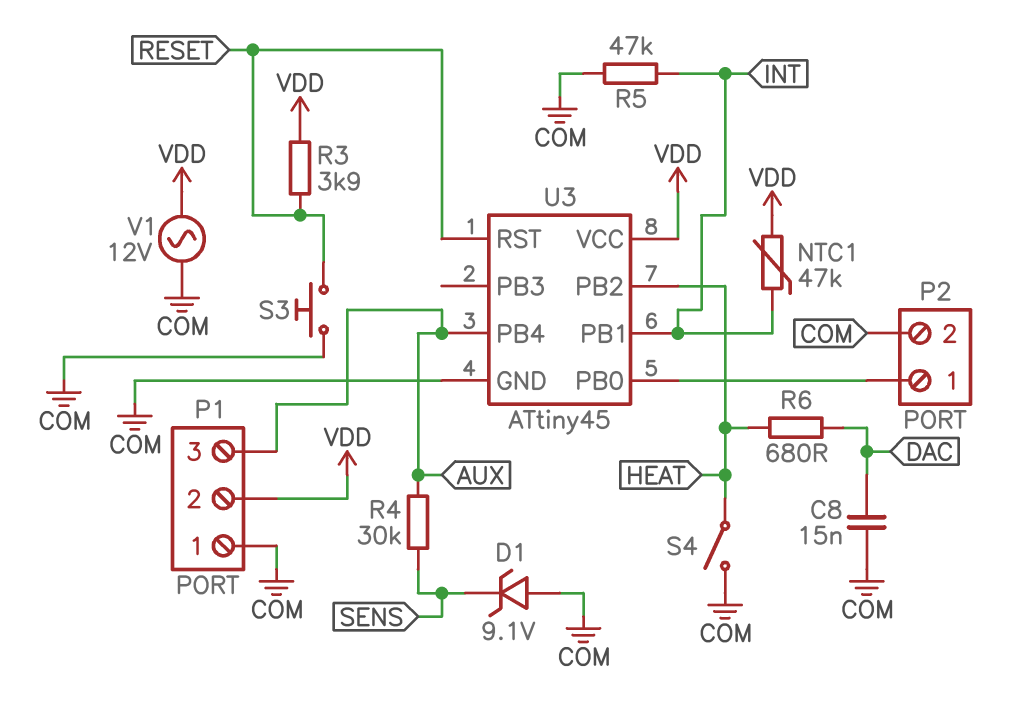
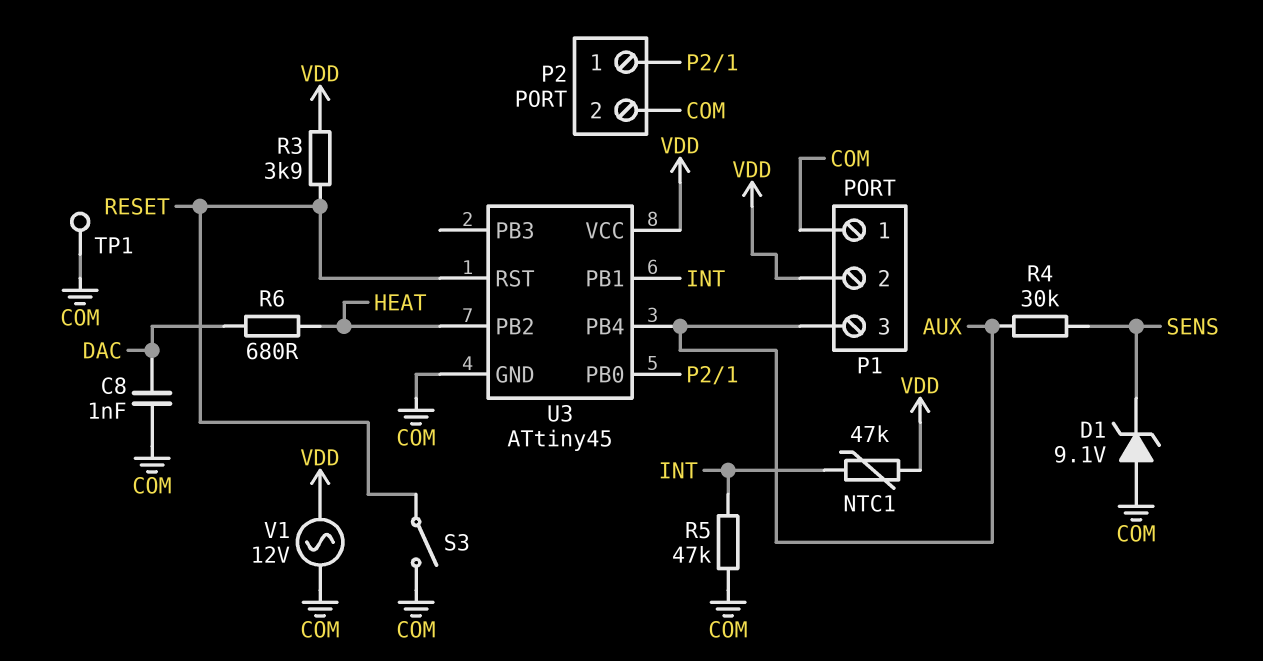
C8: 15nF (COM, DAC) -> 1nF (COM, DAC)
S3: button (COM, RESET) -> switch (COM, RESET)
S4: switch (COM, HEAT) -> none
TP1: none -> test point (COM)

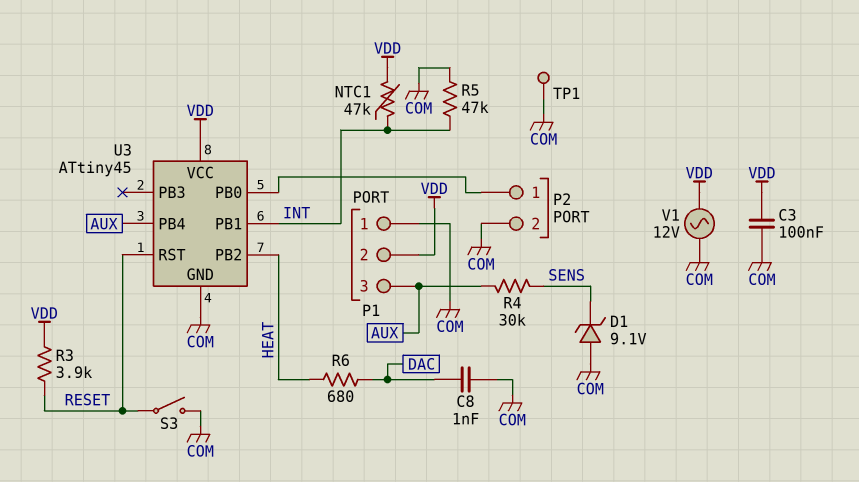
C3: none -> 100nF (COM, VDD)

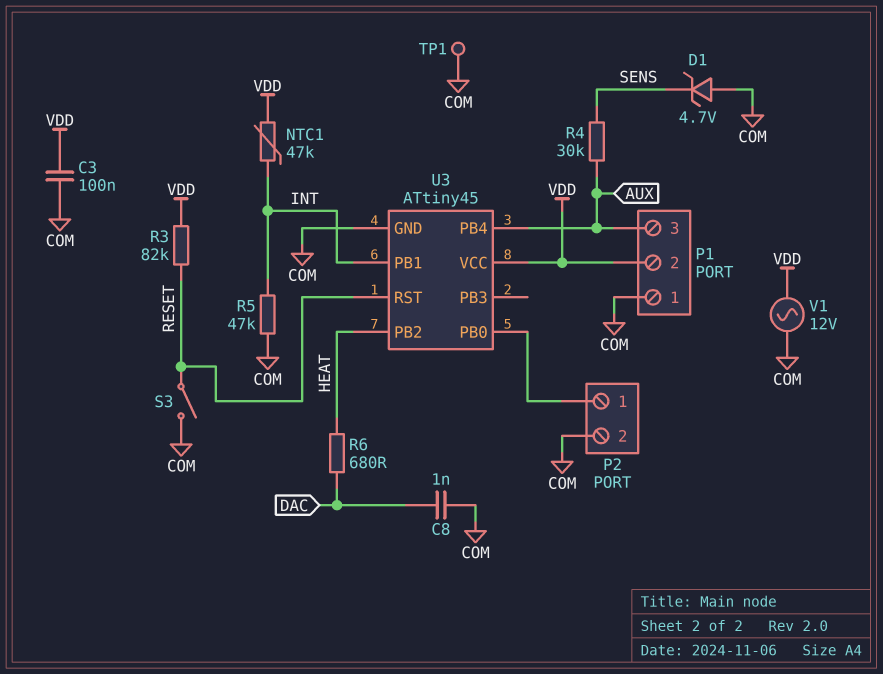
D1: zener 9.1V (A COM, K SENS) -> zener 4.7V (A COM, K SENS)
R3: 3.9k (RESET, VDD) -> 82k (RESET, VDD)

